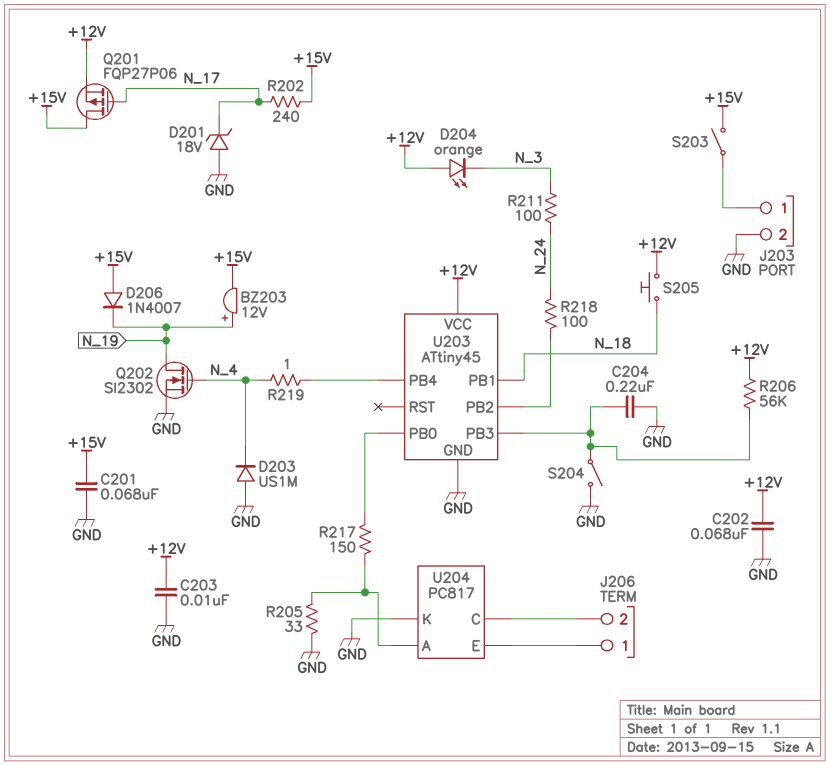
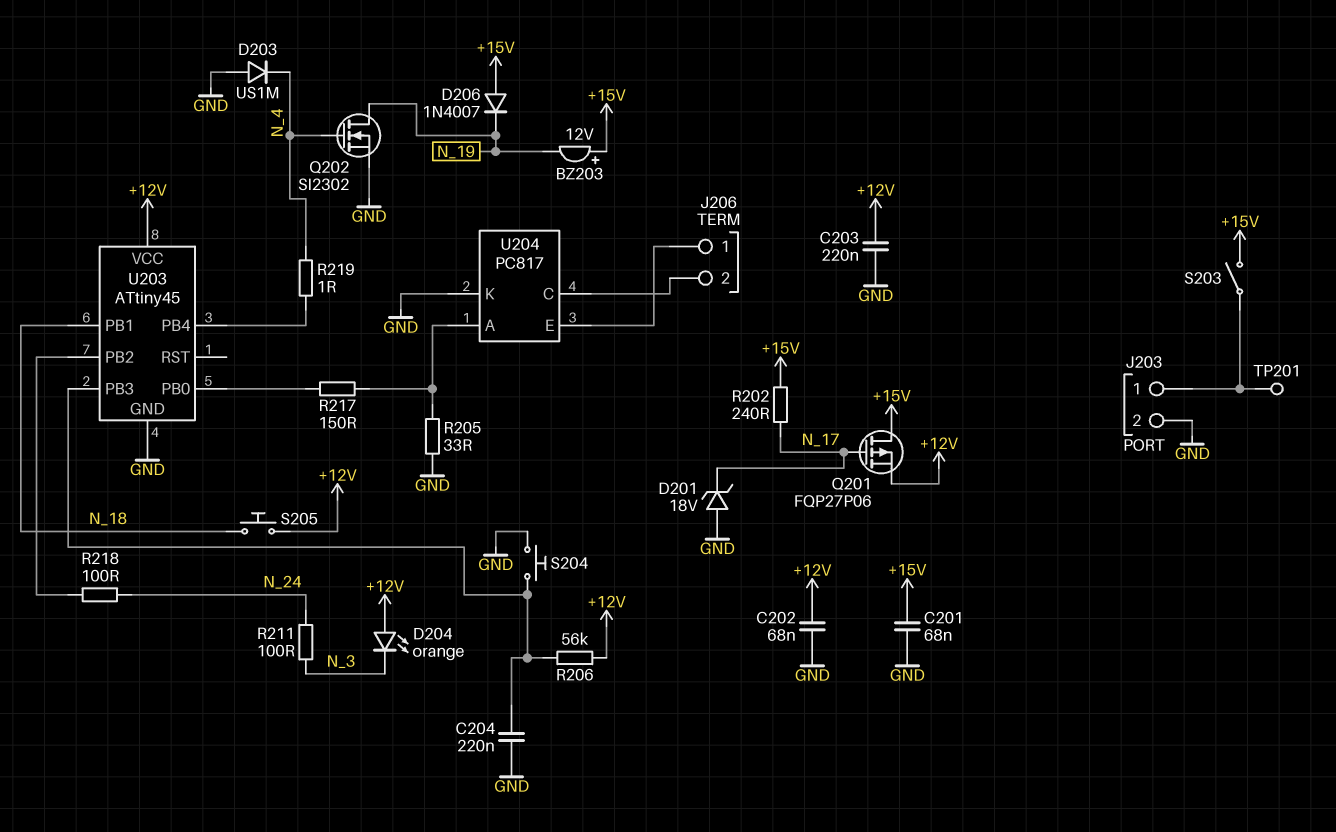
BZ203: buzzer 12V (plus N_19, minus +15V) -> buzzer 12V (plus +15V, minus N_19)
C203: 10nF (+12V, GND) -> 220nF (+12V, GND)
S204: switch (GND, U203/PB3) -> button (GND, U203/PB3)
TP201: none -> test point (J203/1)

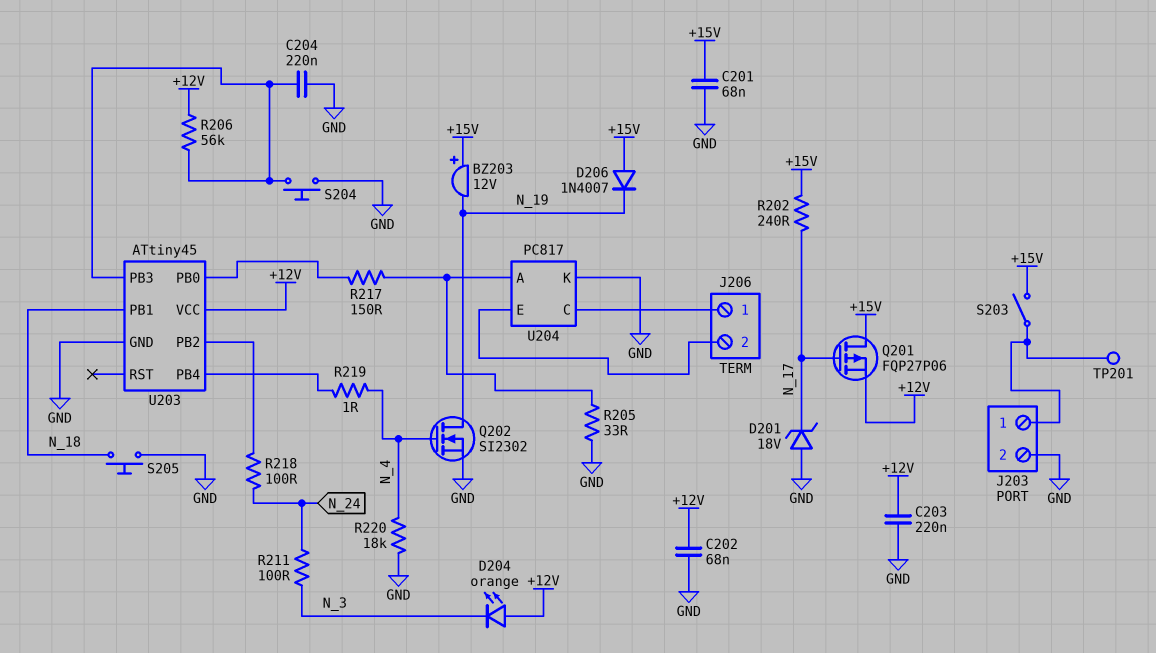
D203: diode US1M (A GND, K N_4) -> none
R220: none -> 18k (GND, N_4)
S205: button (+12V, N_18) -> button (GND, N_18)
U204 pin C: J206/2 -> J206/1
U204 pin E: J206/1 -> J206/2

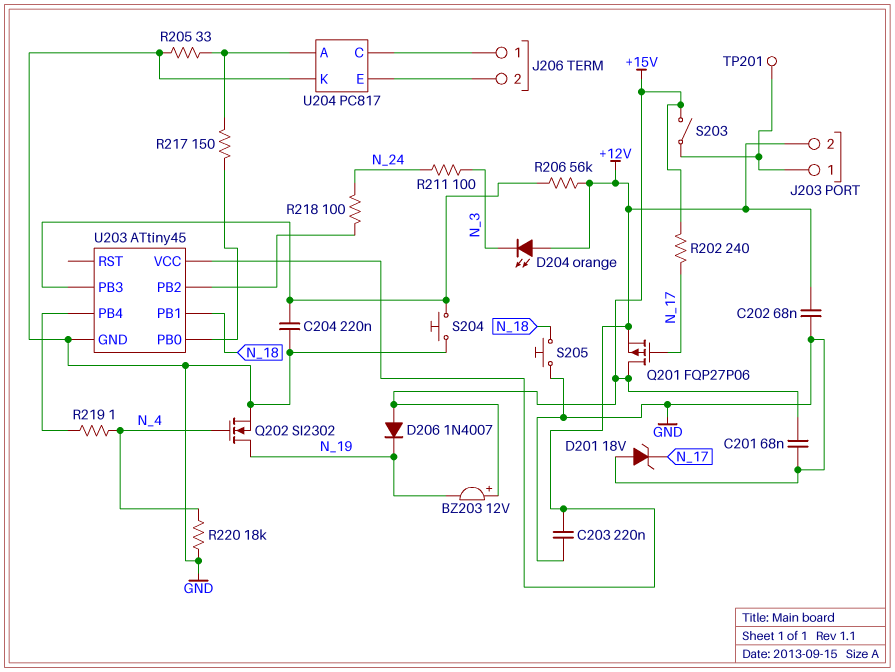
J203 pin 2: GND -> +12V

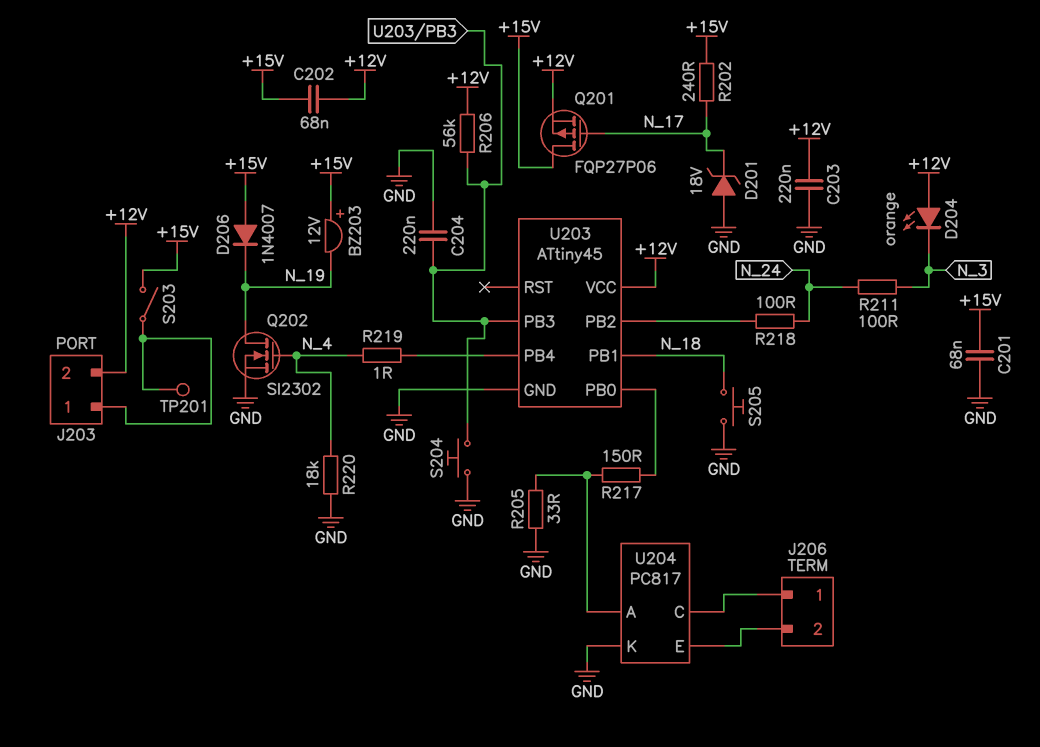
C202: 68nF (+12V, GND) -> 68nF (+12V, +15V)

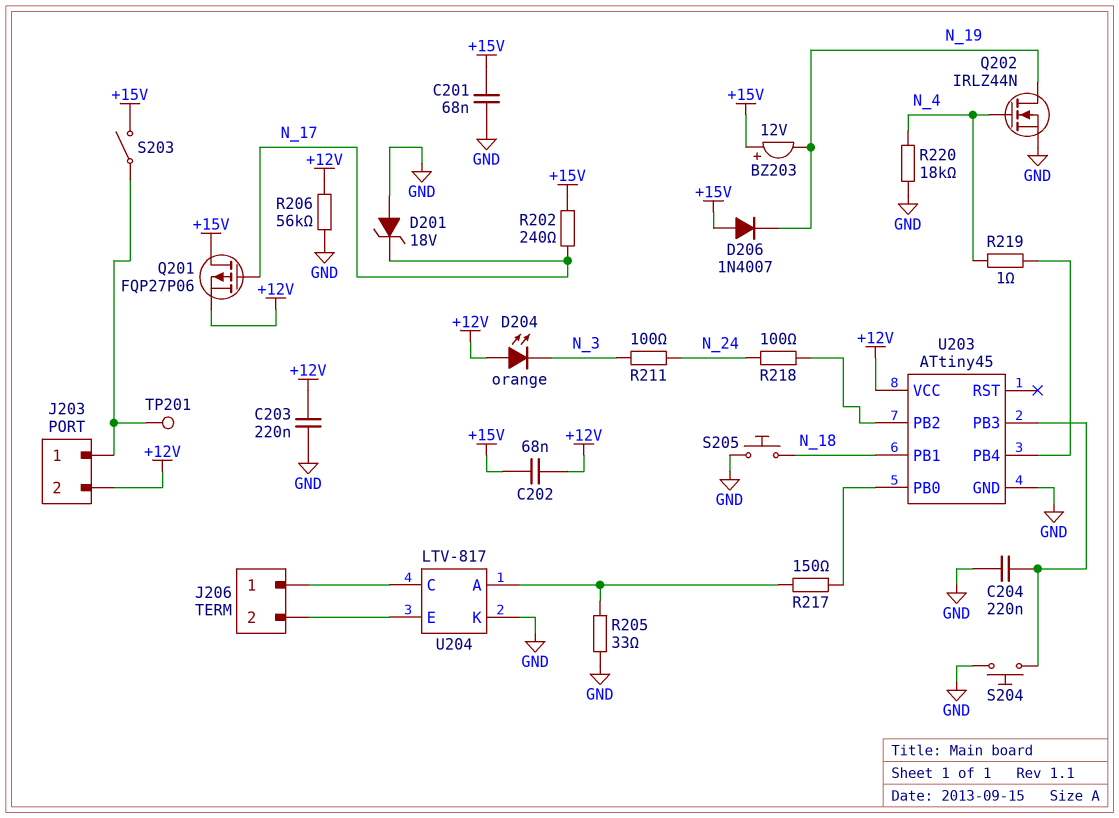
Q202: NMOS SI2302 (G N_4, D N_19, S GND) -> NMOS IRLZ44N (G N_4, D N_19, S GND)
R206: 56k (+12V, U203/PB3) -> 56k (+12V, GND)
U204: PC817 -> LTV-817

